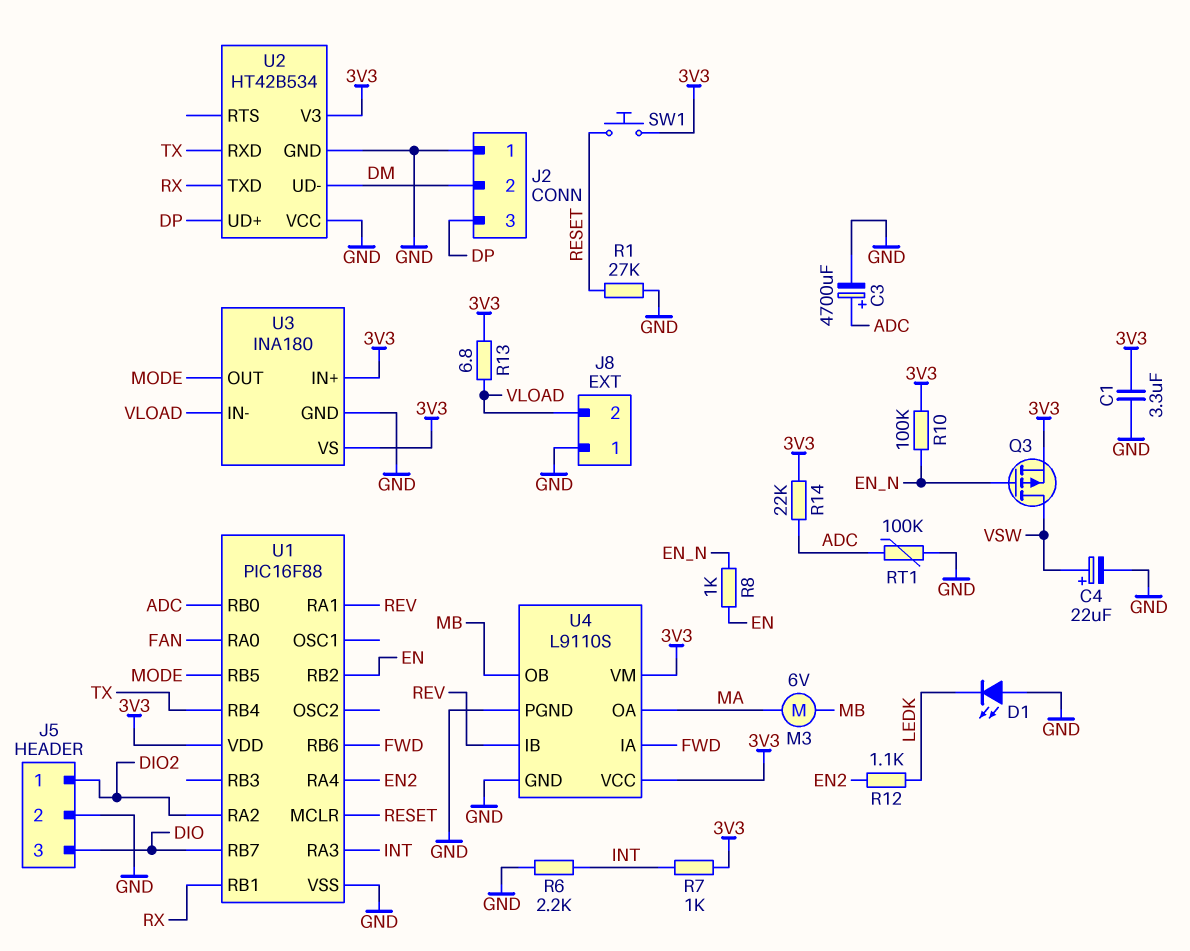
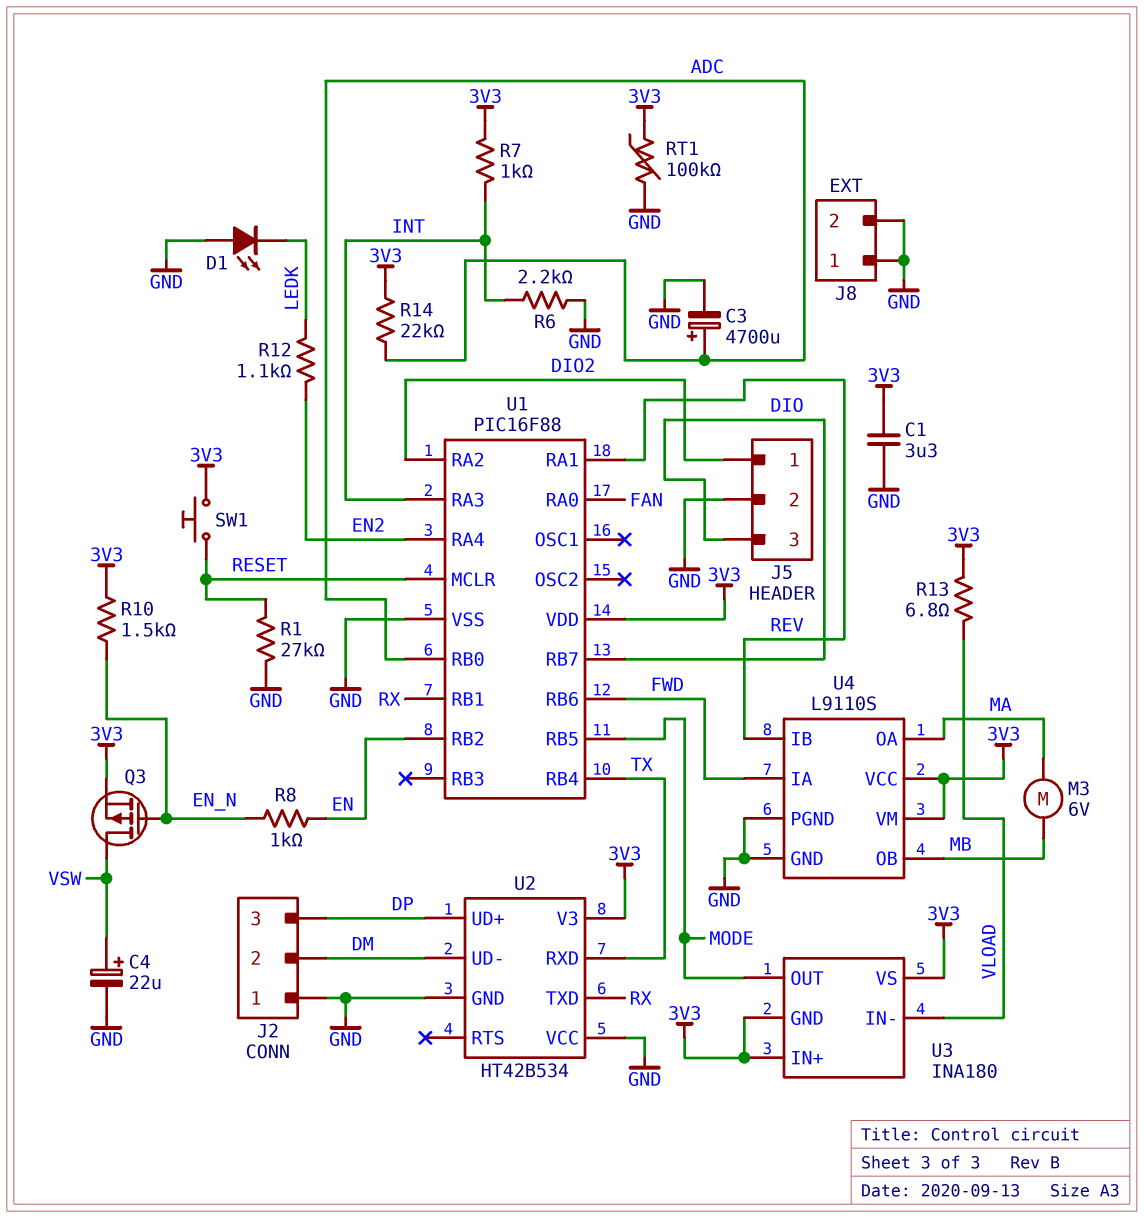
J8 pin 2: VLOAD -> GND
R10: 100k (3V3, EN_N) -> 1.5k (3V3, EN_N)
RT1: 100k (ADC, GND) -> 100k (3V3, GND)
U3 pin GND: GND -> 3V3

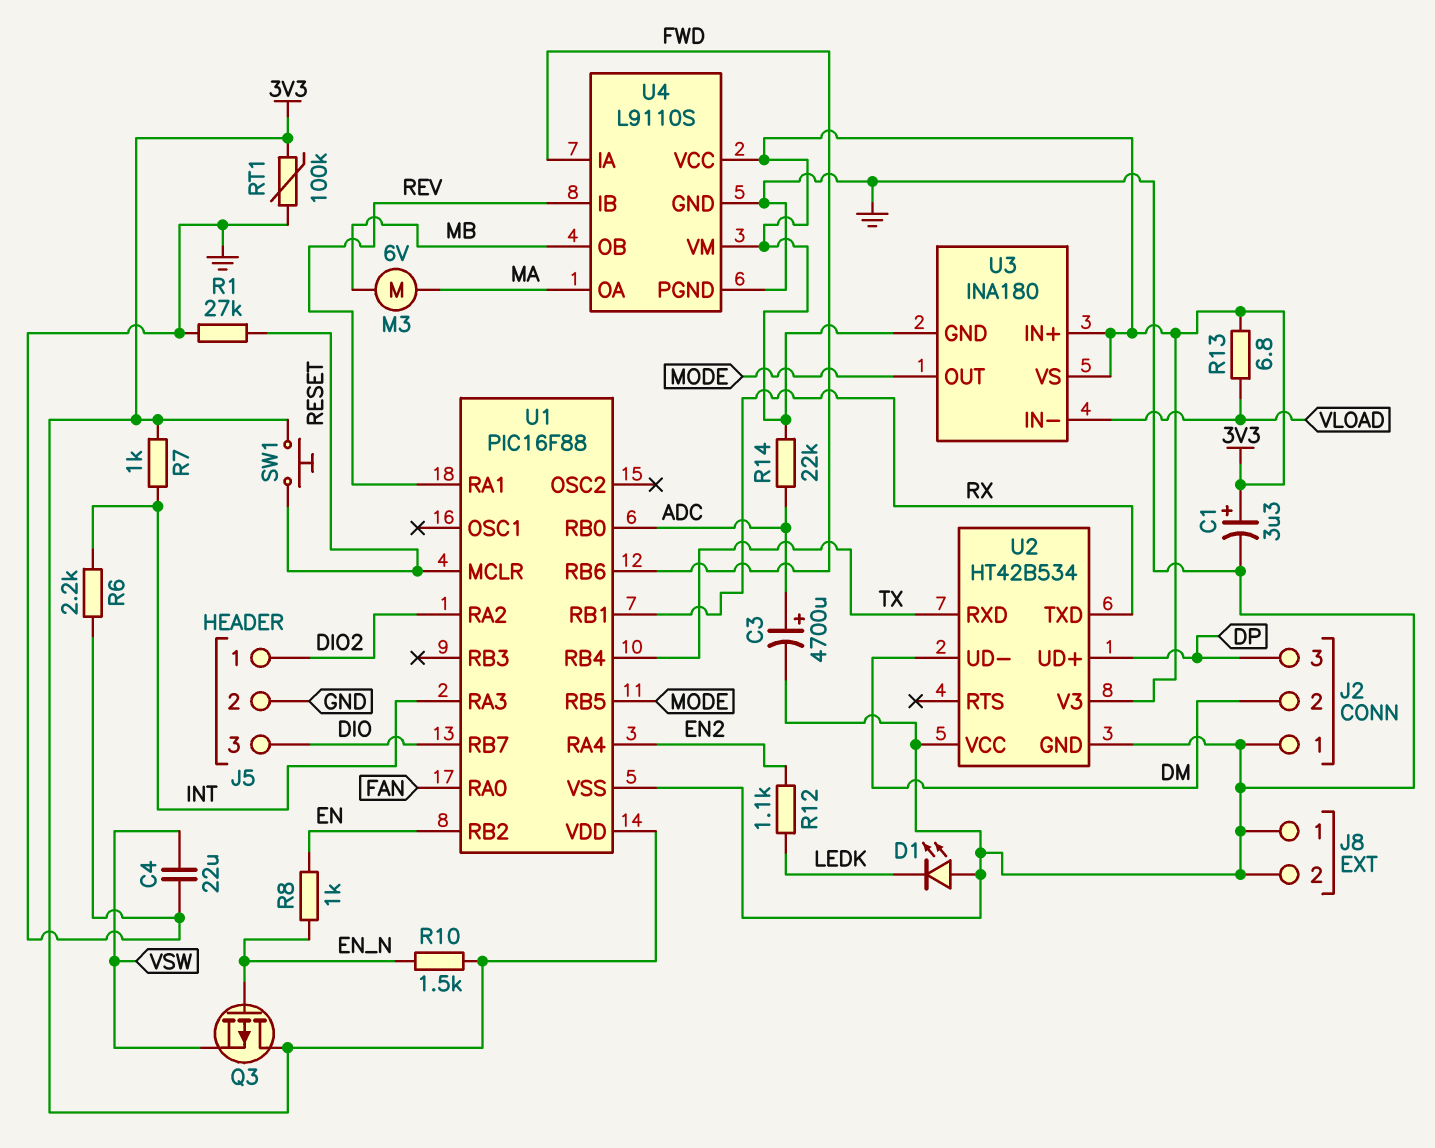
C1: 3.3uF (3V3, GND) -> 3.3uF (plus 3V3, minus GND)
C4: 22uF (plus VSW, minus GND) -> 22uF (GND, VSW)
Q3: PMOS (G EN_N, D VSW, S 3V3) -> PMOS (G EN_N, D 3V3, S VSW)

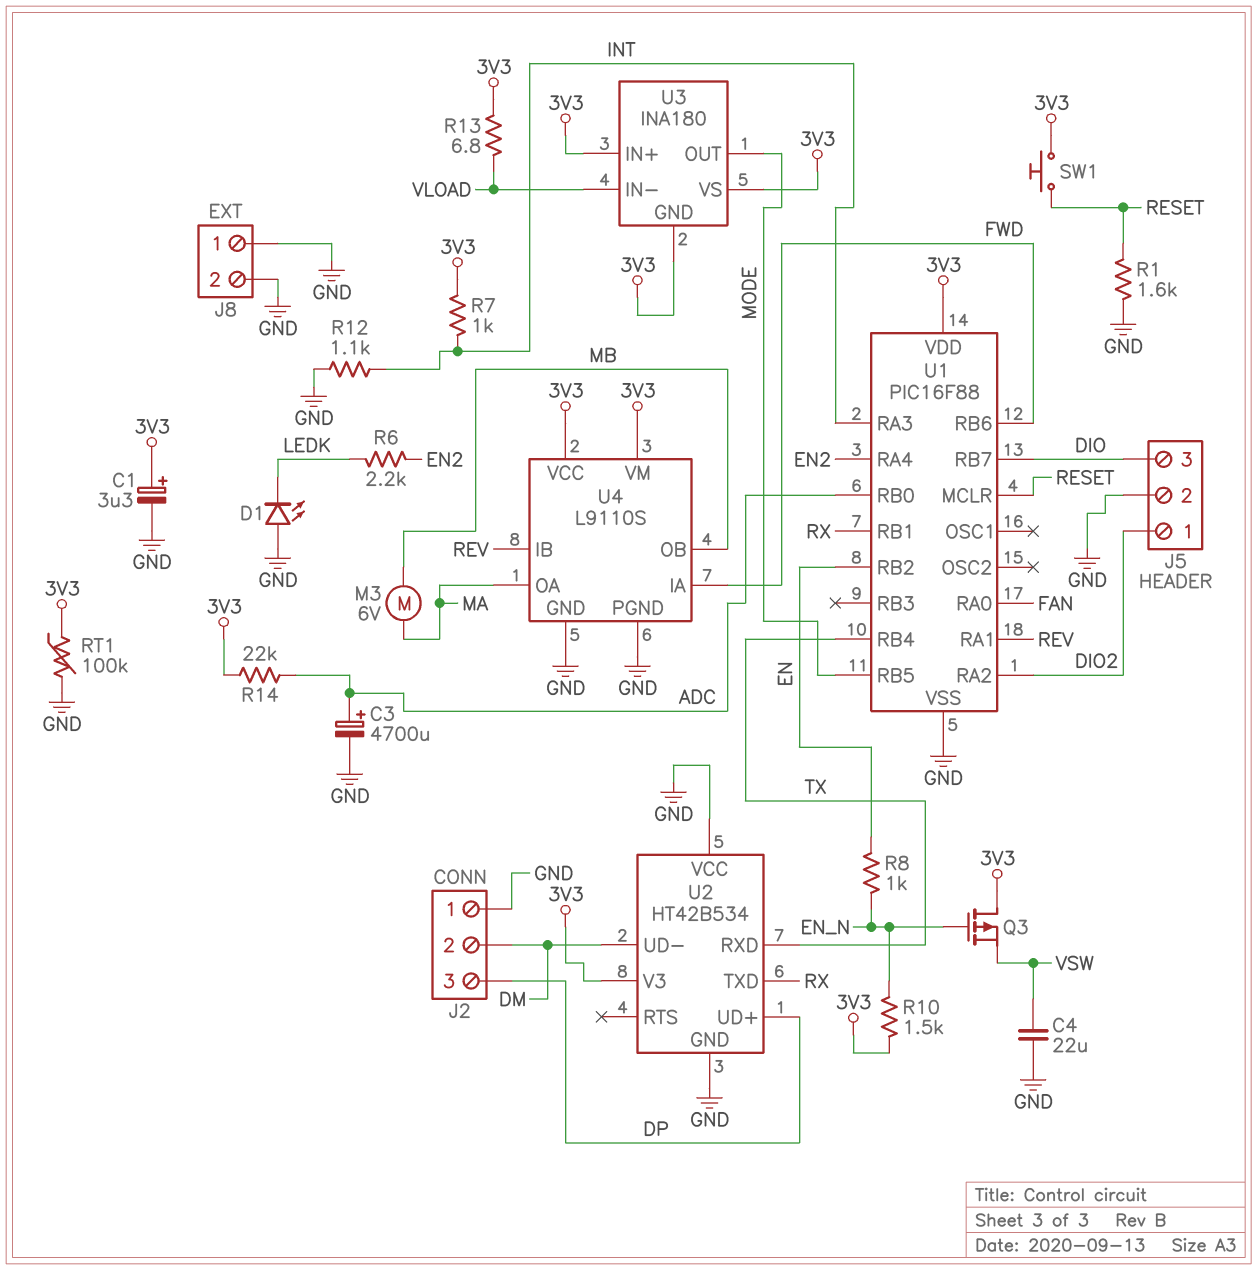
R1: 27k (GND, RESET) -> 1.6k (GND, RESET)
R6: 2.2k (GND, INT) -> 2.2k (EN2, LEDK)
R12: 1.1k (EN2, LEDK) -> 1.1k (GND, INT)

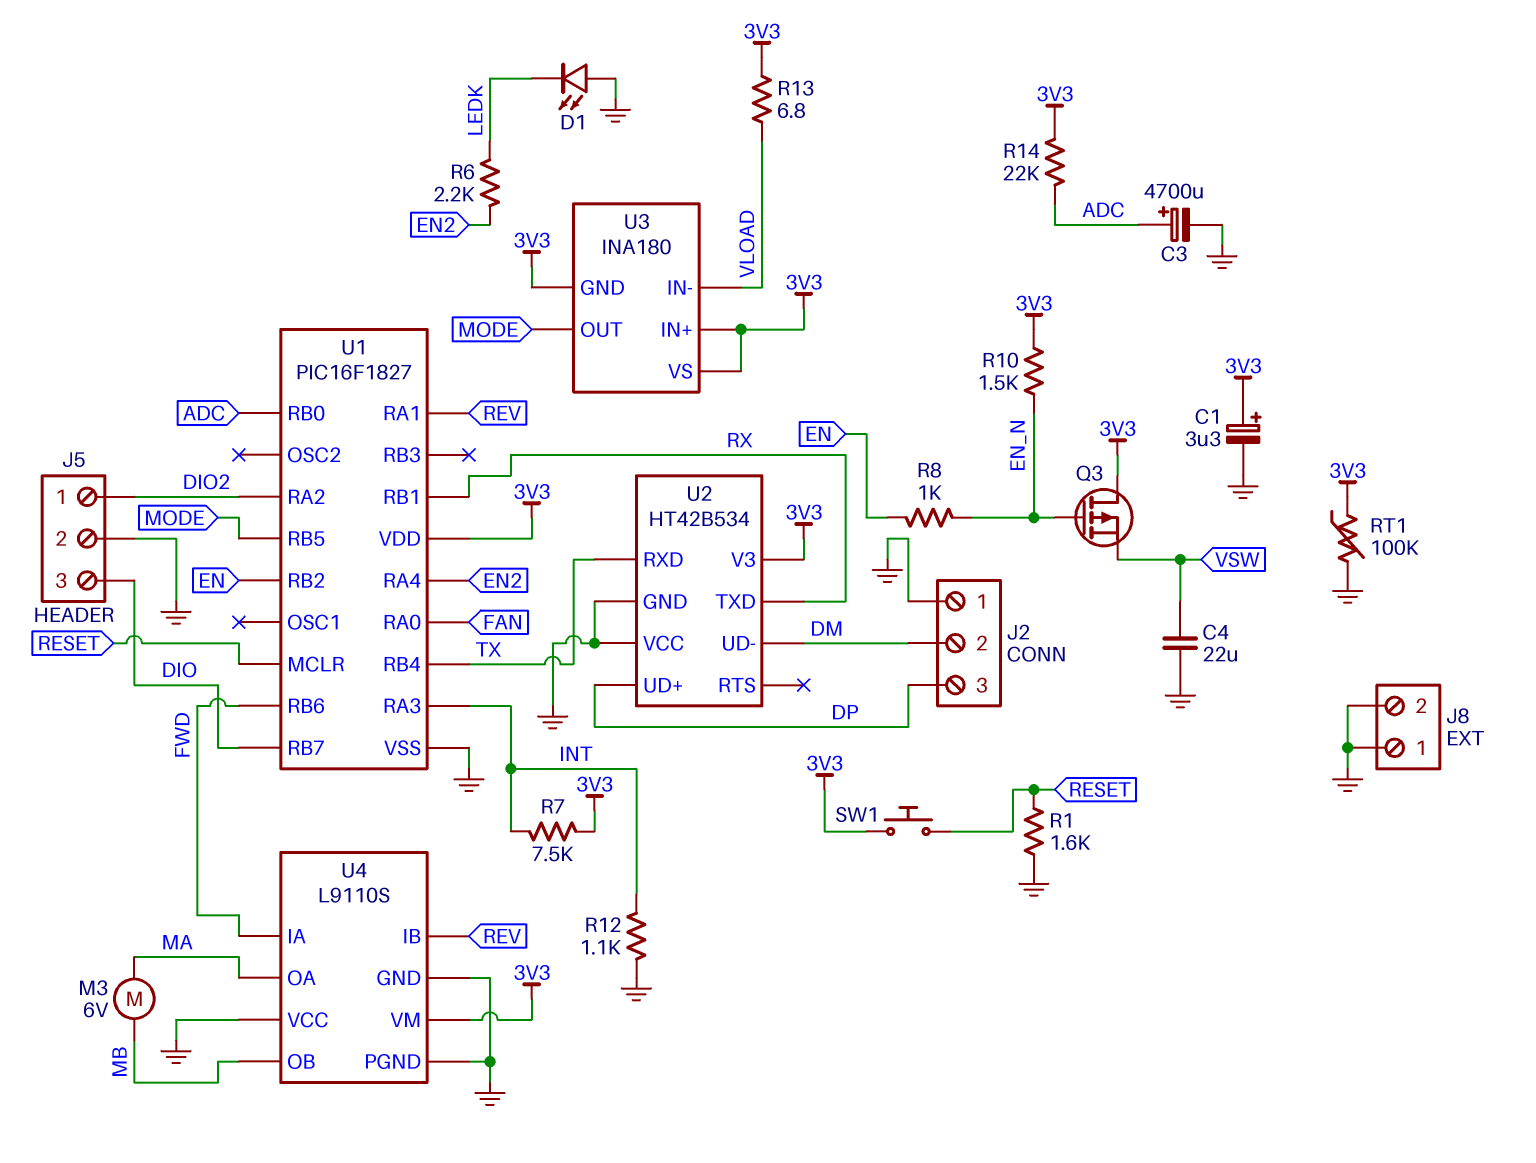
R7: 1k (3V3, INT) -> 7.5k (3V3, INT)
U1: PIC16F88 -> PIC16F1827
U4 pin VCC: 3V3 -> GND

